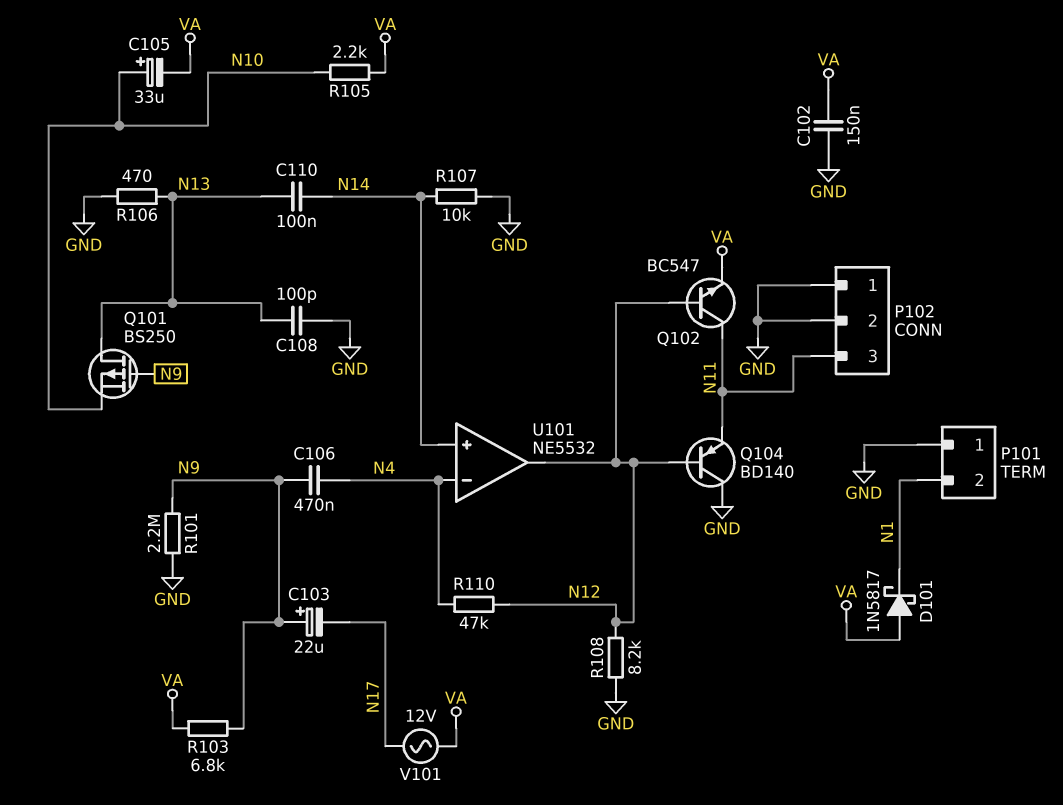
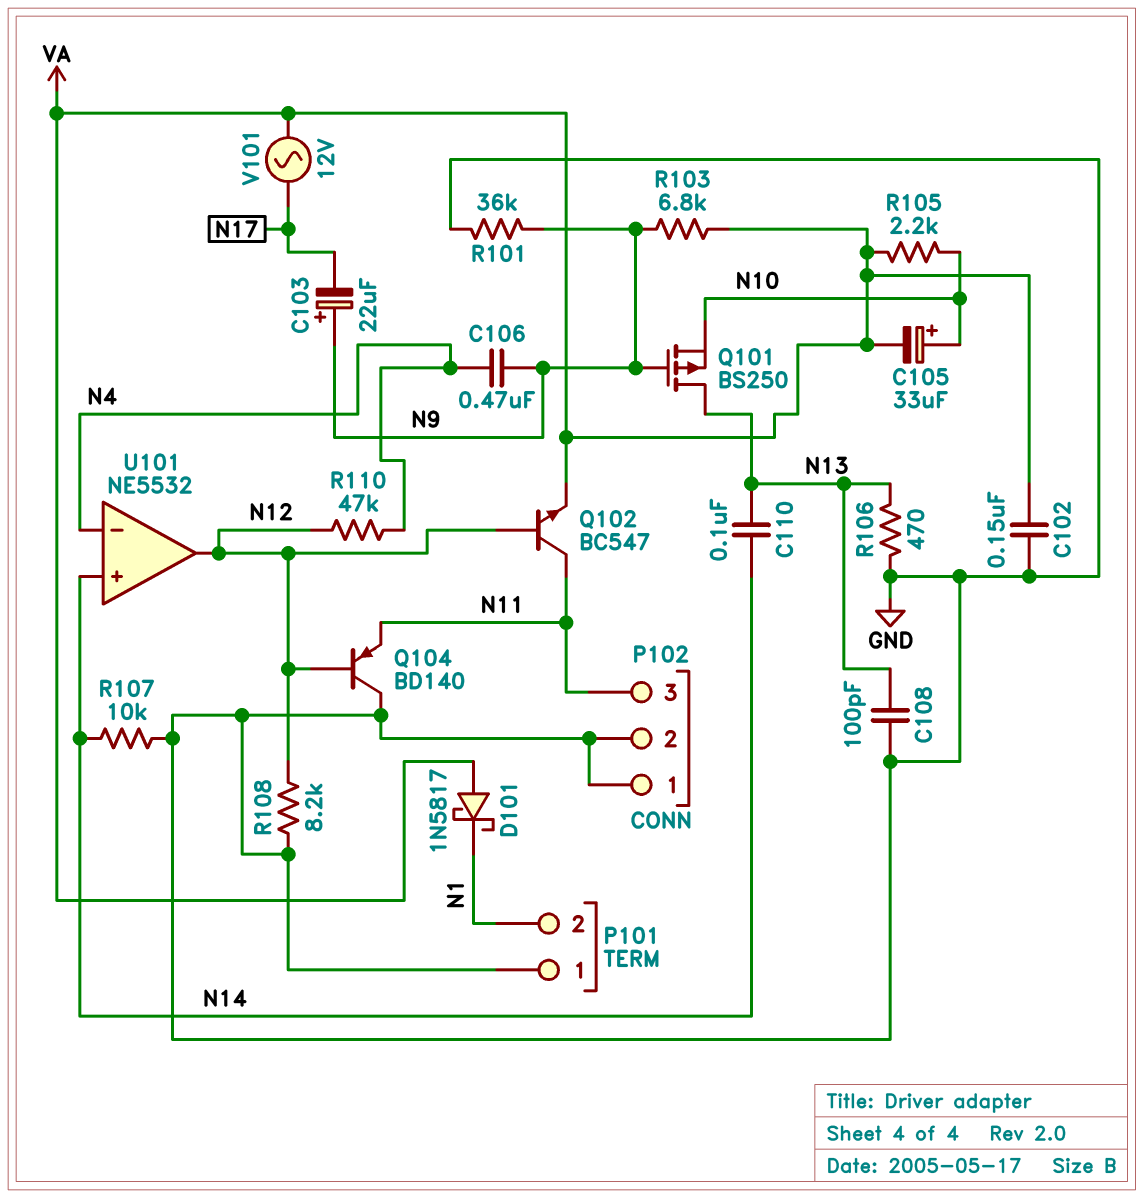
R101: 2.2M (GND, N9) -> 36k (GND, N9)

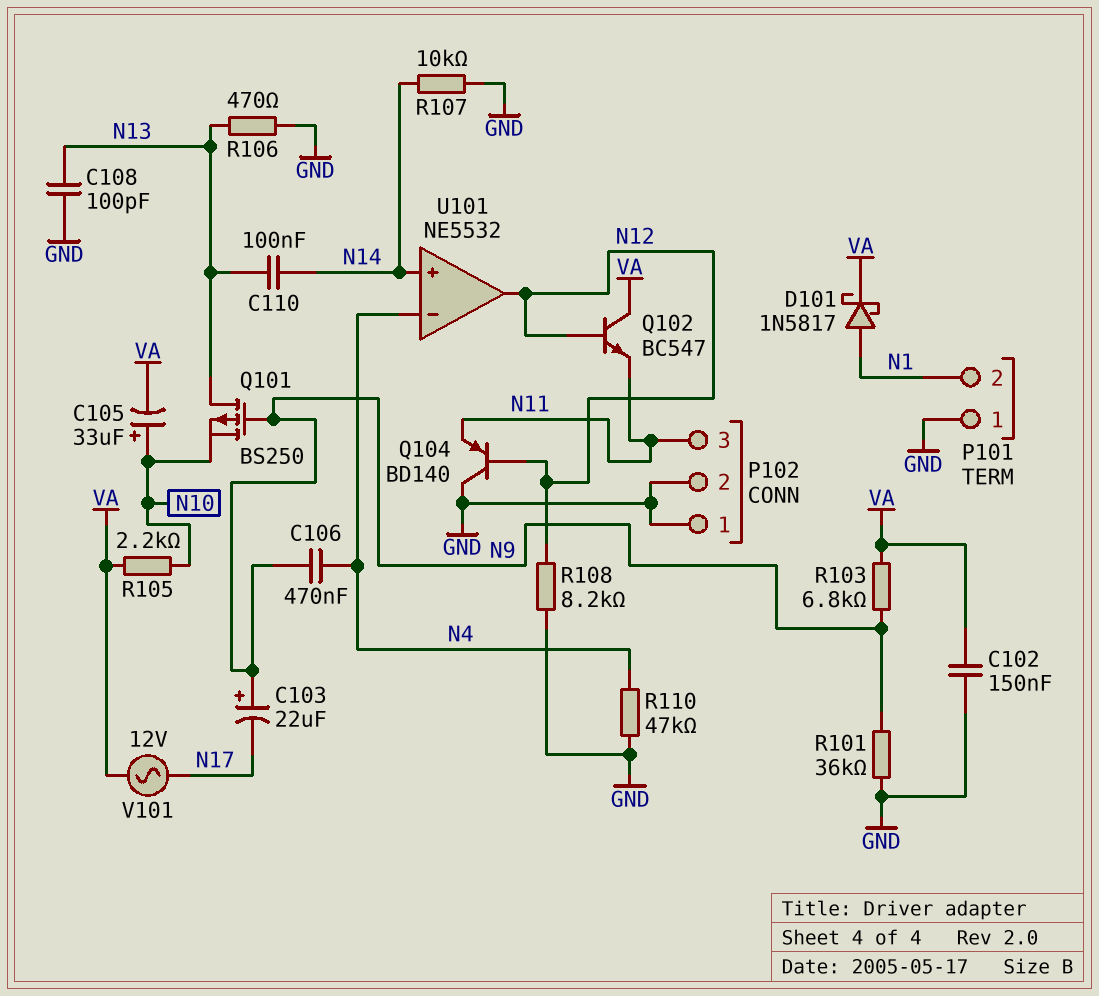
D101: schottky 1N5817 (A VA, K N1) -> schottky 1N5817 (A N1, K VA)
Q102: NPN BC547 (B N12, C N11, E VA) -> NPN BC547 (B N12, C VA, E N11)
R110: 47k (N4, N12) -> 47k (GND, N4)

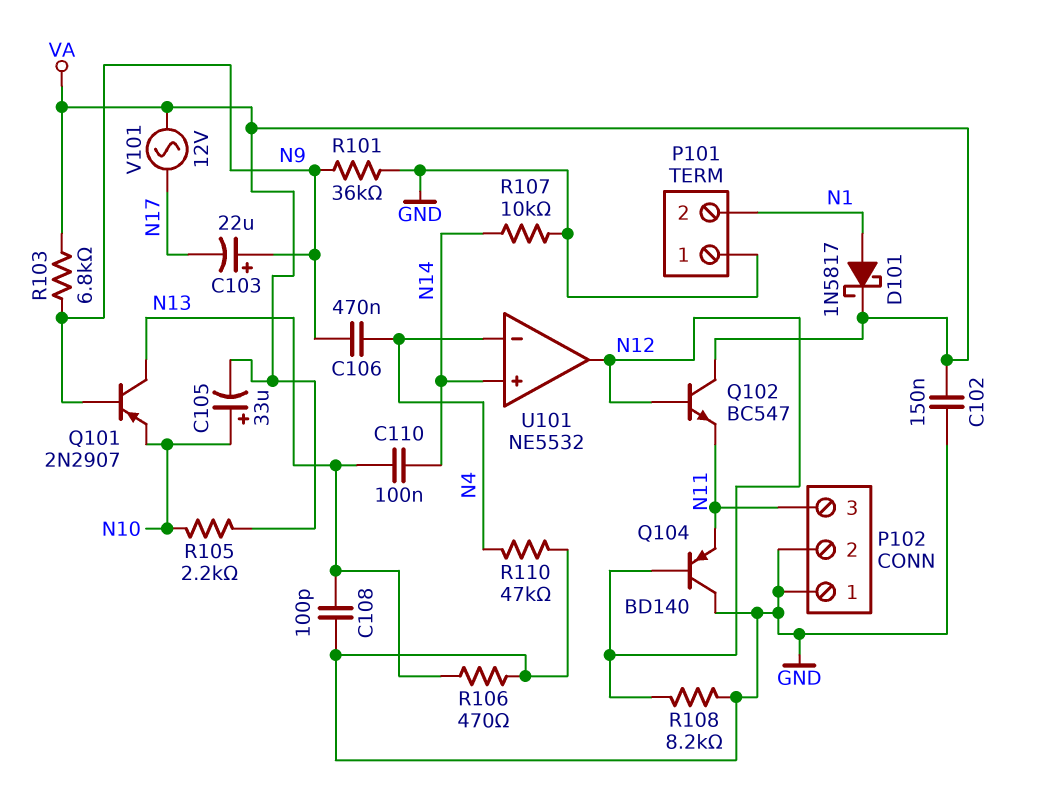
Q101: PMOS BS250 (G N9, D N13, S N10) -> PNP 2N2907 (B N9, C N13, E N10)

